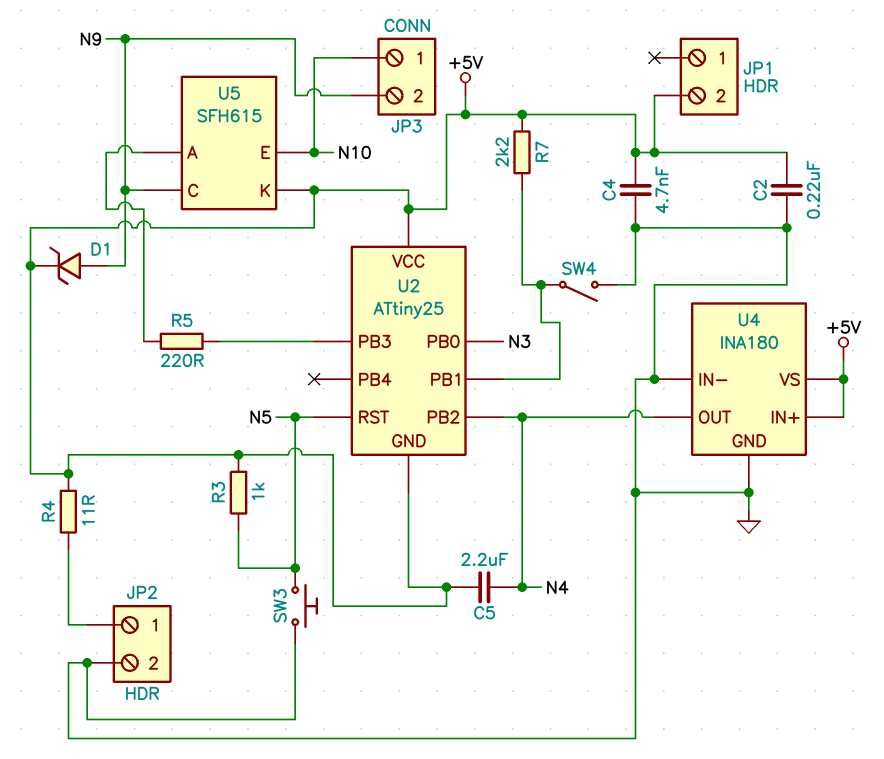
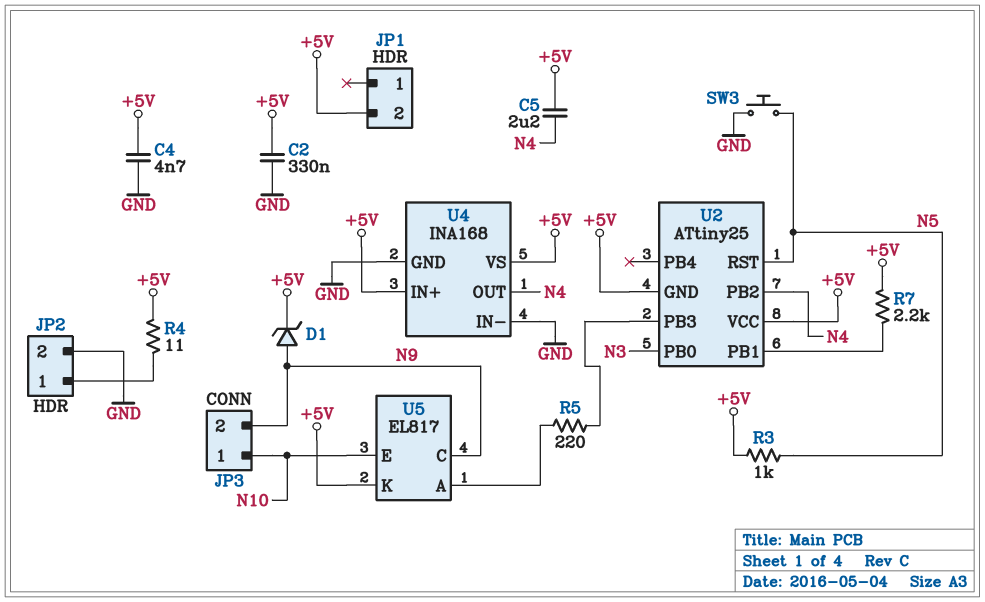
C2: 220nF (+5V, GND) -> 330nF (+5V, GND)
SW4: switch (GND, U2/PB1) -> none
U4: INA180 -> INA168
U5: SFH615 -> EL817

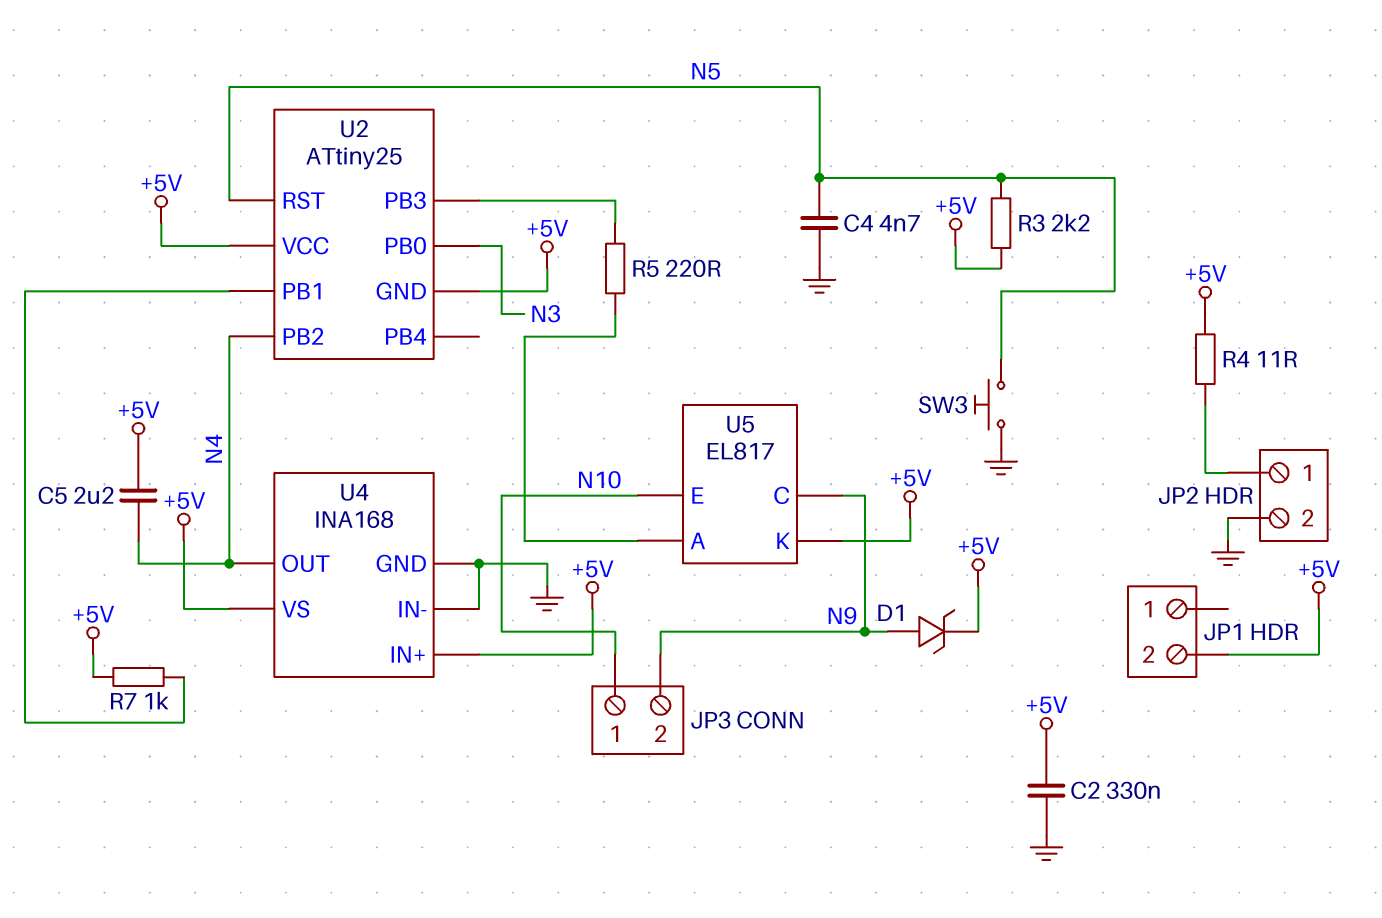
C4: 4.7nF (+5V, GND) -> 4.7nF (GND, N5)
R3: 1k (+5V, N5) -> 2.2k (+5V, N5)
R7: 2.2k (+5V, U2/PB1) -> 1k (+5V, U2/PB1)

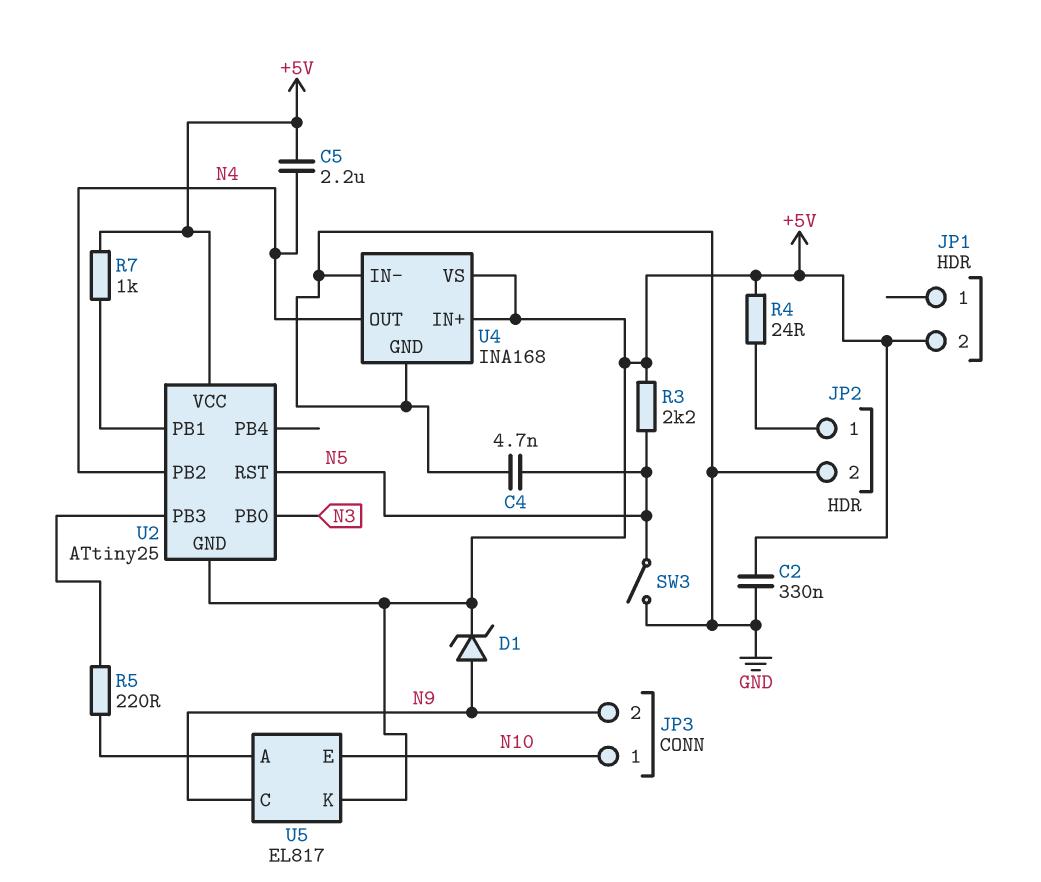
R4: 11 (+5V, JP2/1) -> 24 (+5V, JP2/1)
SW3: button (GND, N5) -> switch (GND, N5)

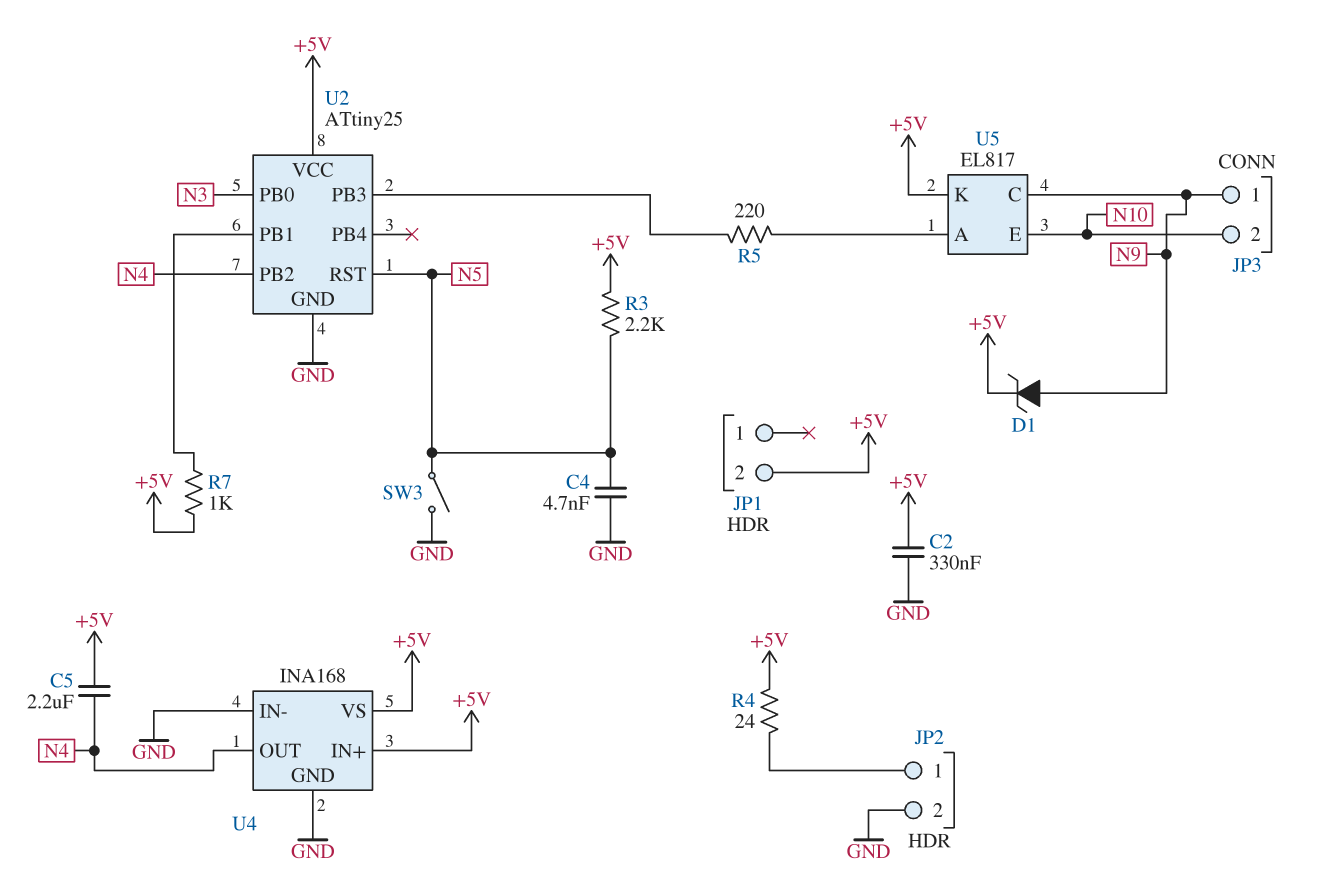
JP3 pin 1: N10 -> N9
JP3 pin 2: N9 -> N10
U2 pin GND: +5V -> GND

